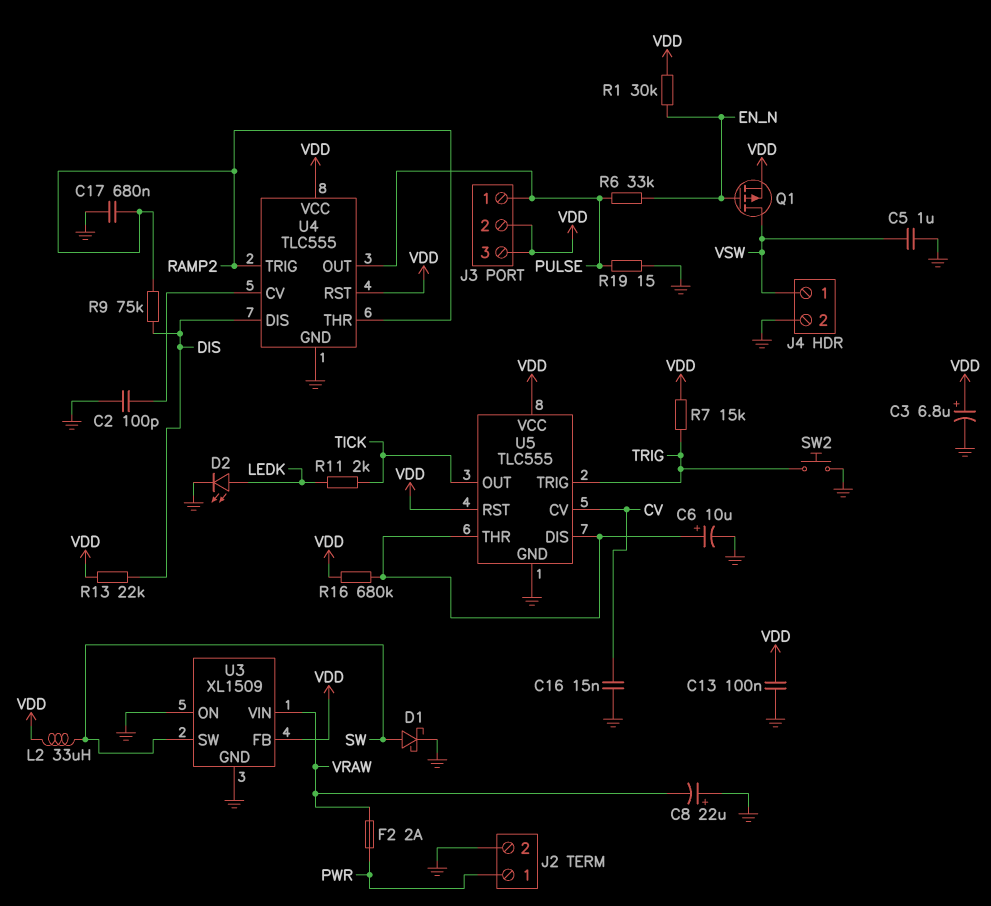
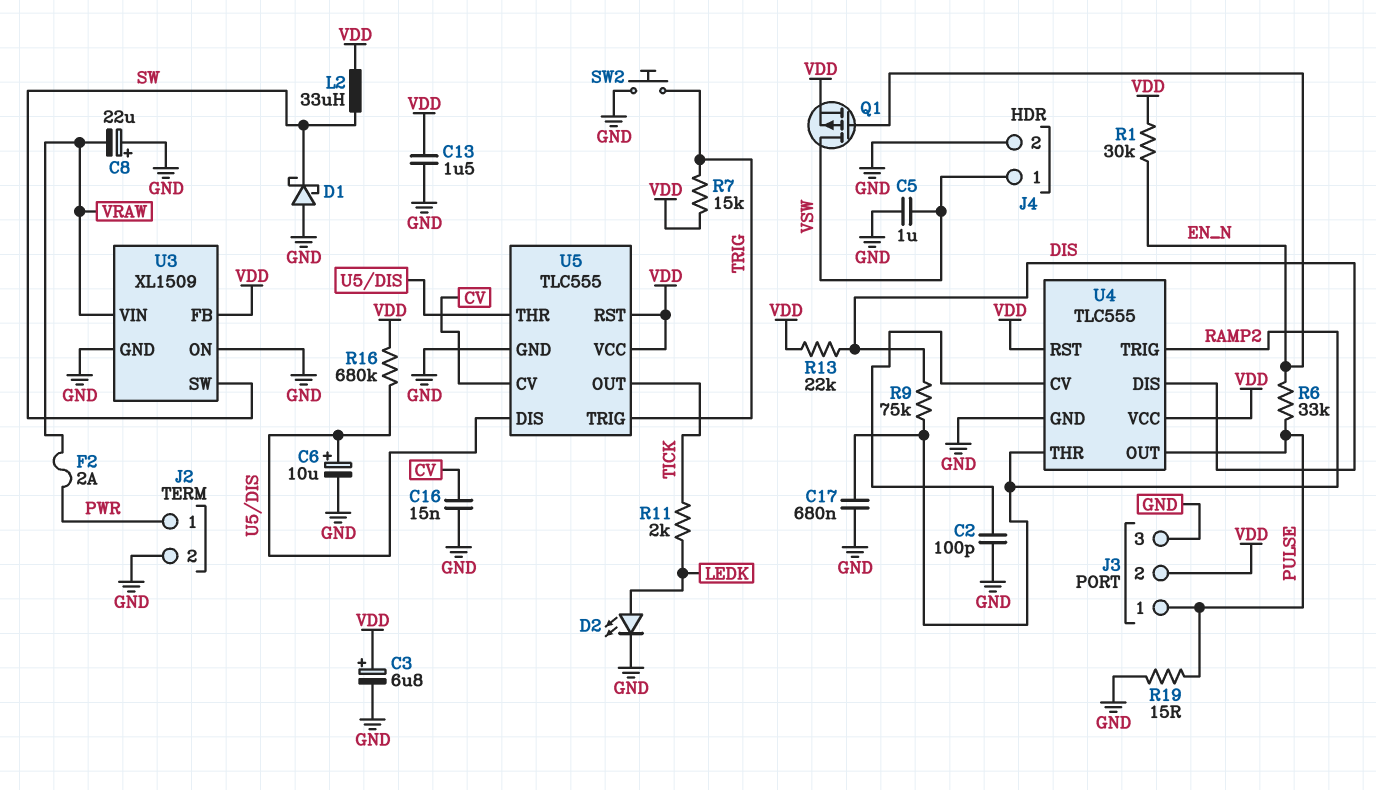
C13: 100nF (GND, VDD) -> 1.5uF (GND, VDD)
D1: schottky (A SW, K GND) -> schottky (A GND, K SW)
J3 pin 3: VDD -> GND

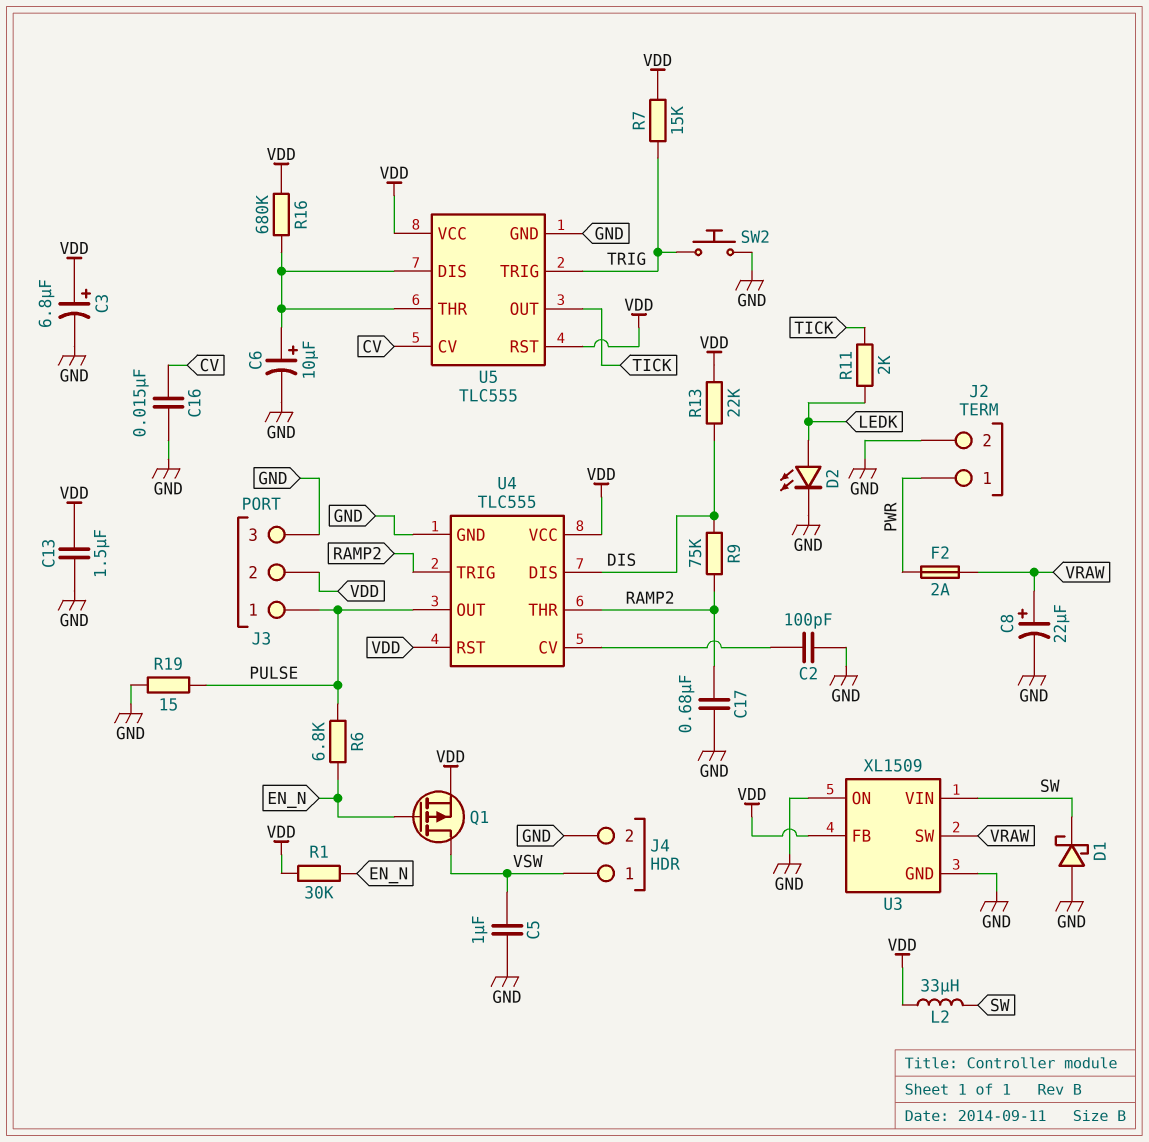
C8: 22uF (plus GND, minus VRAW) -> 22uF (plus VRAW, minus GND)
R6: 33k (EN_N, PULSE) -> 6.8k (EN_N, PULSE)
U3 pin SW: SW -> VRAW
U3 pin VIN: VRAW -> SW

